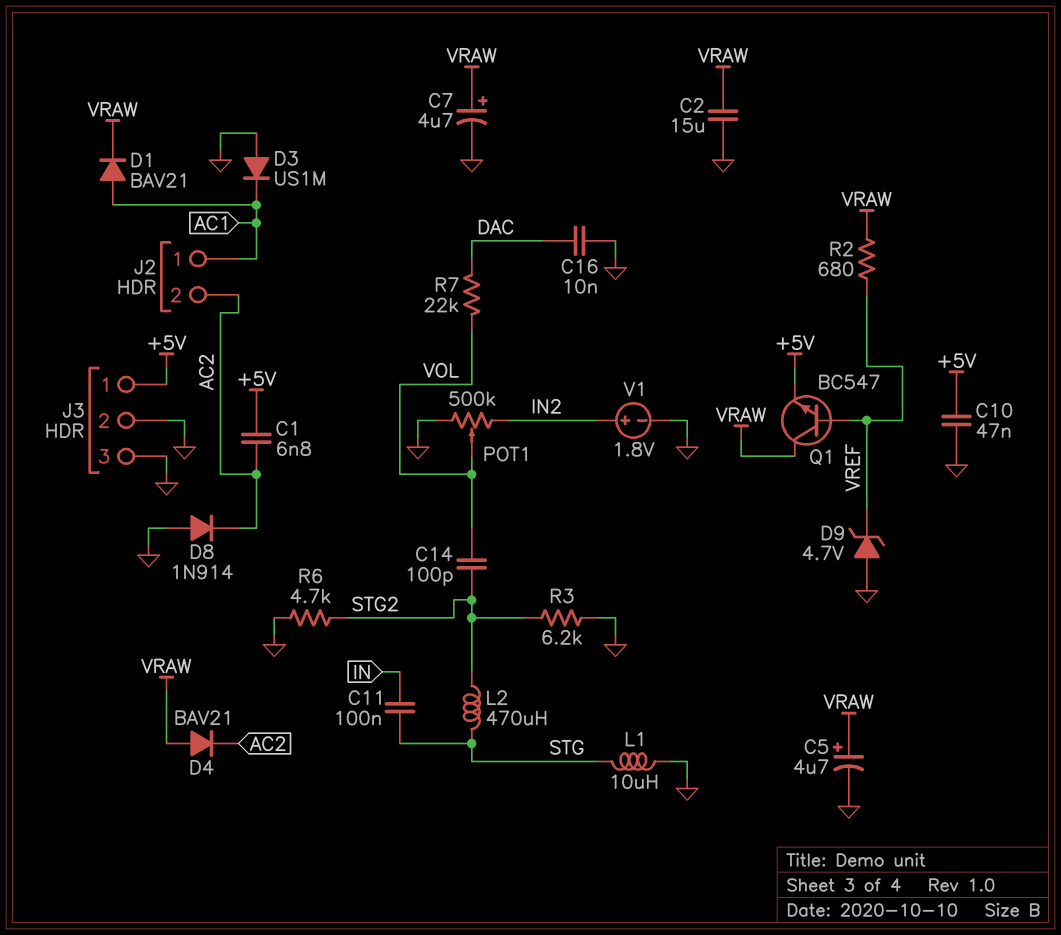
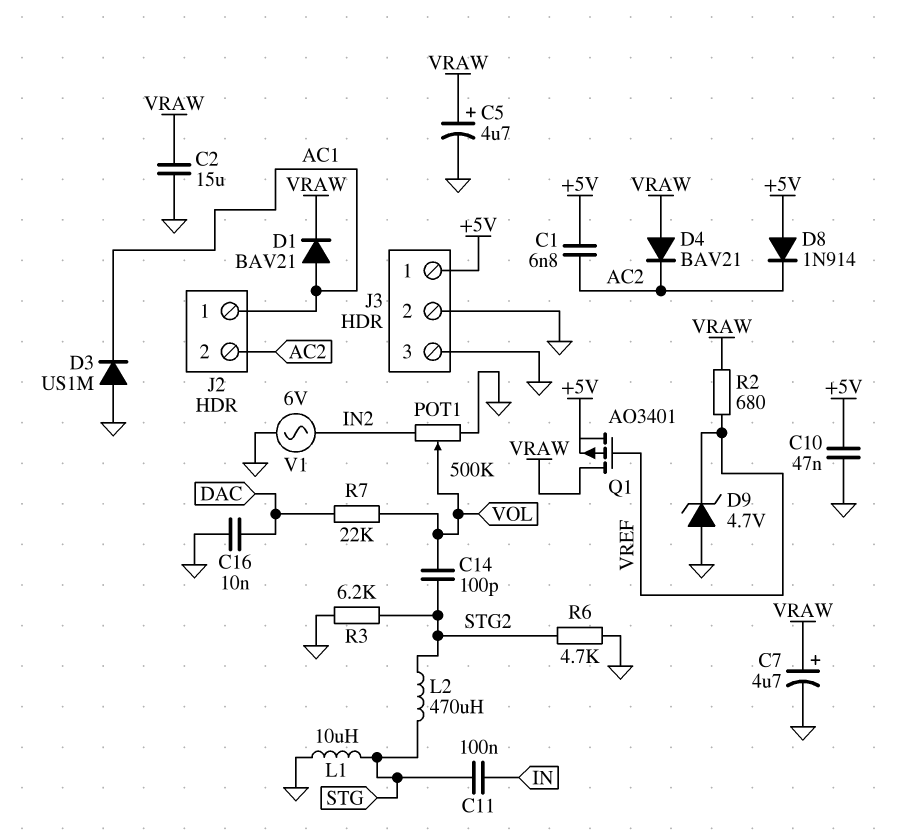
D8: diode 1N914 (A GND, K AC2) -> diode 1N914 (A +5V, K AC2)
Q1: NPN BC547 (B VREF, C VRAW, E +5V) -> PMOS AO3401 (G VREF, D VRAW, S +5V)
V1: 1.8V (plus IN2, minus GND) -> AC 6V (GND, IN2)

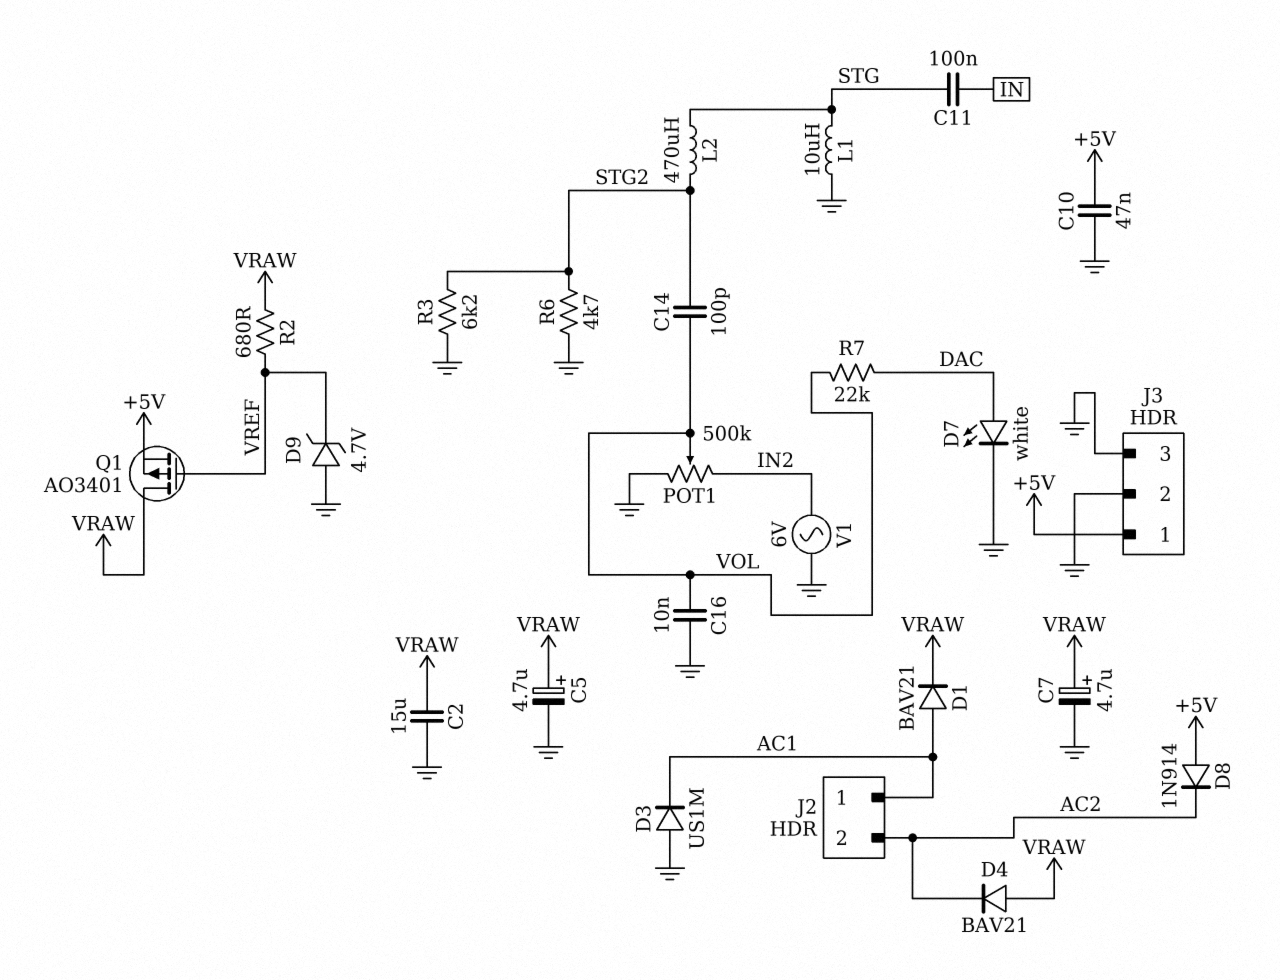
C1: 6.8nF (+5V, AC2) -> none
C16: 10nF (DAC, GND) -> 10nF (GND, VOL)
D7: none -> LED white (A DAC, K GND)

